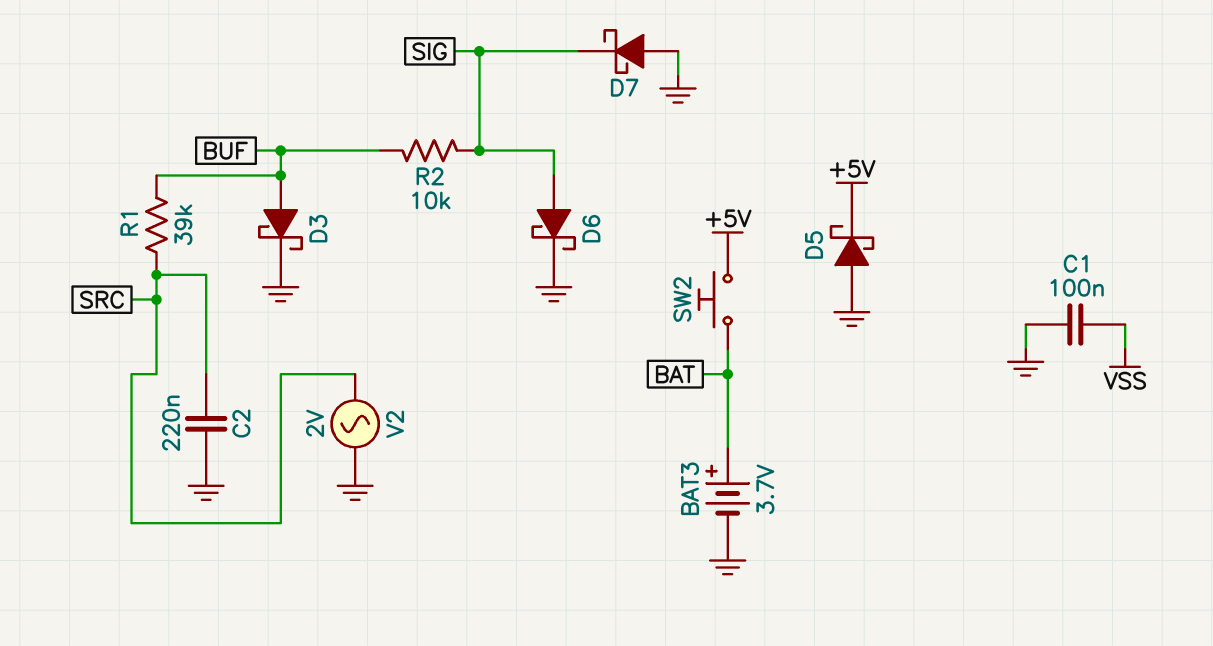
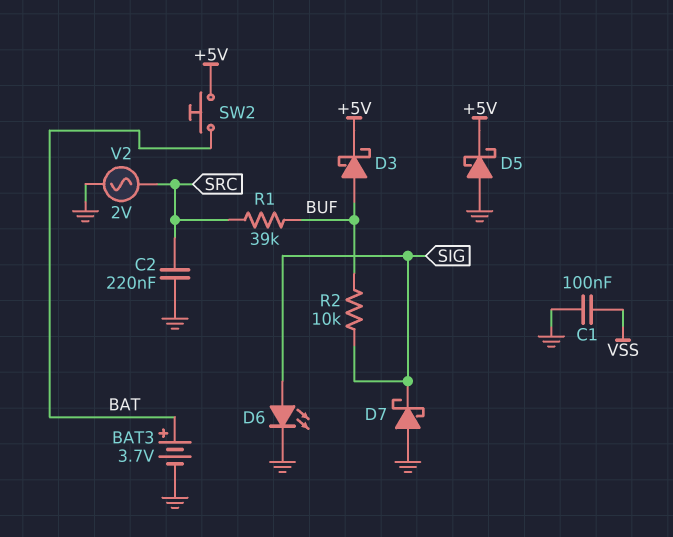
D3: schottky (A BUF, K GND) -> schottky (A BUF, K +5V)
D6: schottky (A SIG, K GND) -> LED (A SIG, K GND)

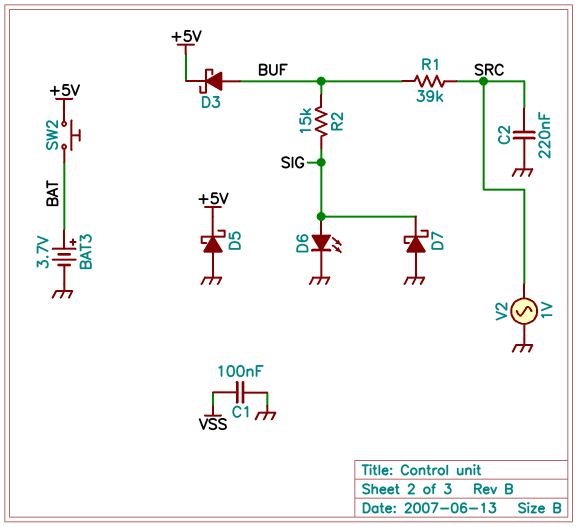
R2: 10k (BUF, SIG) -> 15k (BUF, SIG)
V2: AC 2V (GND, SRC) -> AC 1V (GND, SRC)

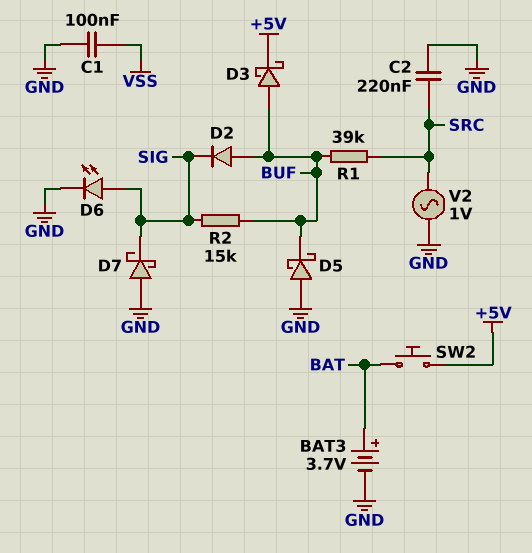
D2: none -> diode (A BUF, K SIG)
D5: schottky (A GND, K +5V) -> schottky (A GND, K BUF)

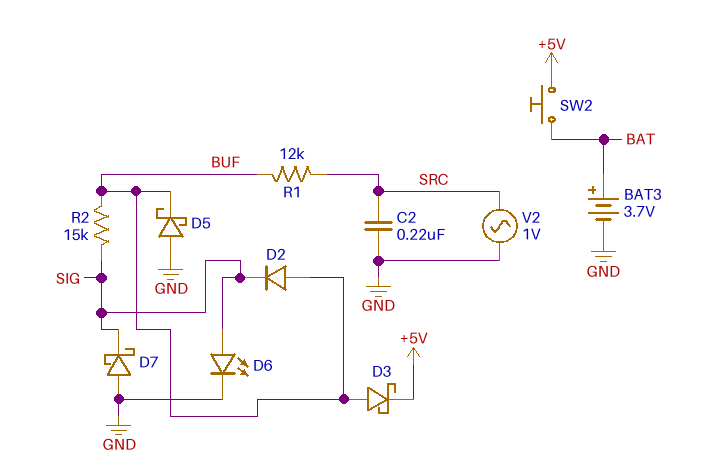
C1: 100nF (GND, VSS) -> none
R1: 39k (BUF, SRC) -> 12k (BUF, SRC)

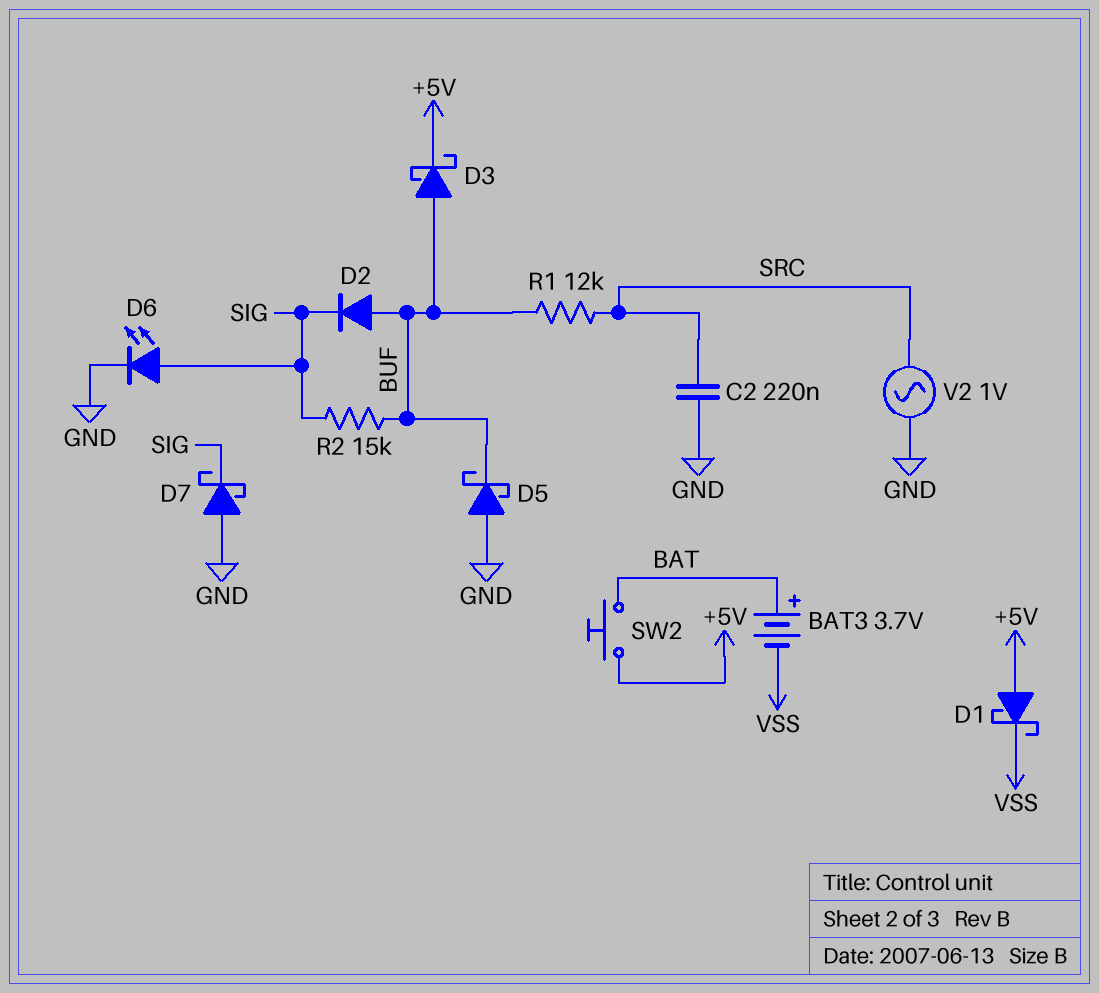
BAT3: 3.7V (plus BAT, minus GND) -> 3.7V (plus BAT, minus VSS)
D1: none -> schottky (A +5V, K VSS)

